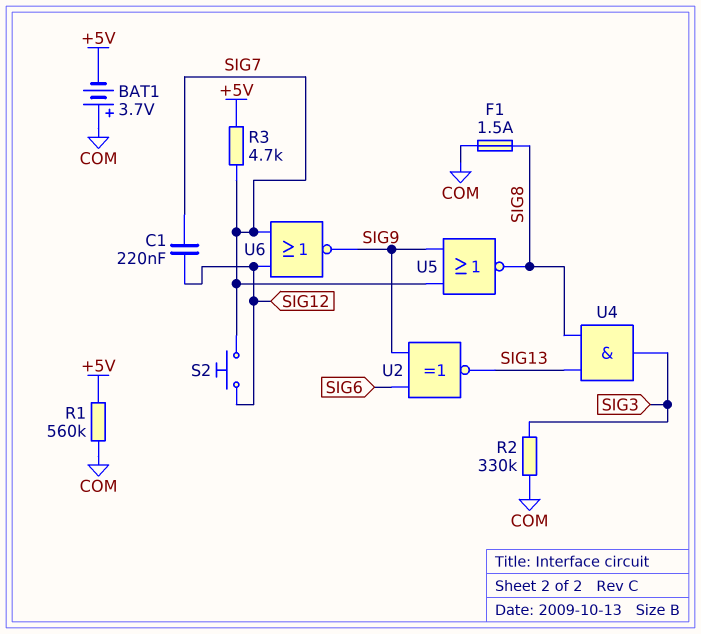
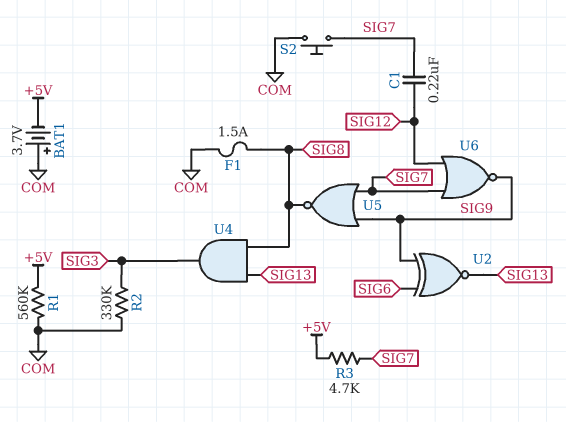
S2: button (SIG7, SIG12) -> button (COM, SIG7)

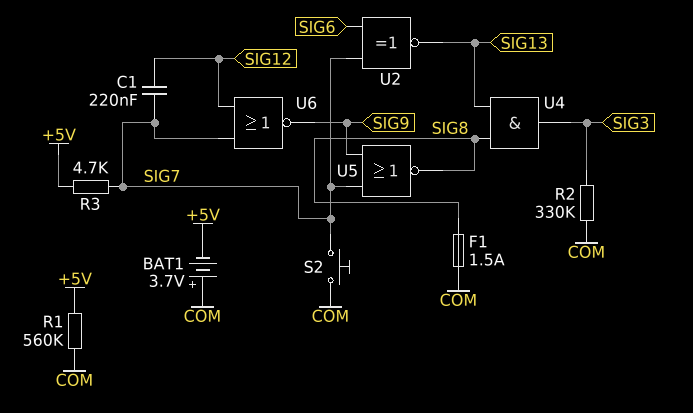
U2: XNOR (in SIG6, in SIG9, out SIG13) -> XNOR (in SIG6, in SIG7, out SIG13)

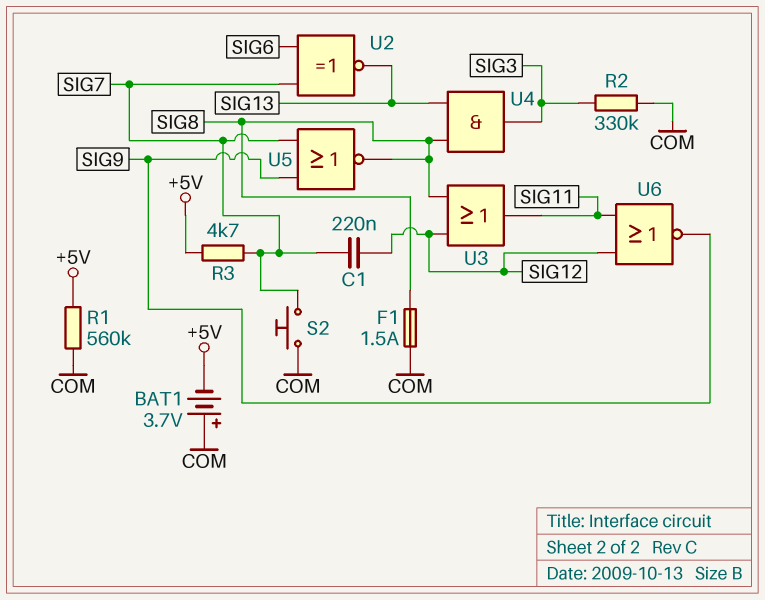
U3: none -> OR (in SIG8, in SIG12, out SIG11)
U6: NOR (in SIG7, in SIG12, out SIG9) -> NOR (in SIG11, in SIG12, out SIG9)

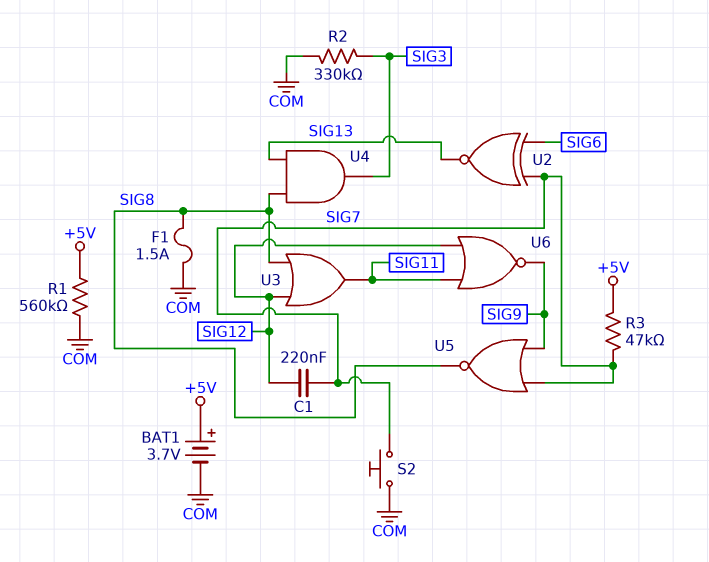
BAT1: 3.7V (plus COM, minus +5V) -> 3.7V (plus +5V, minus COM)
R3: 4.7k (+5V, SIG7) -> 47k (+5V, SIG7)

